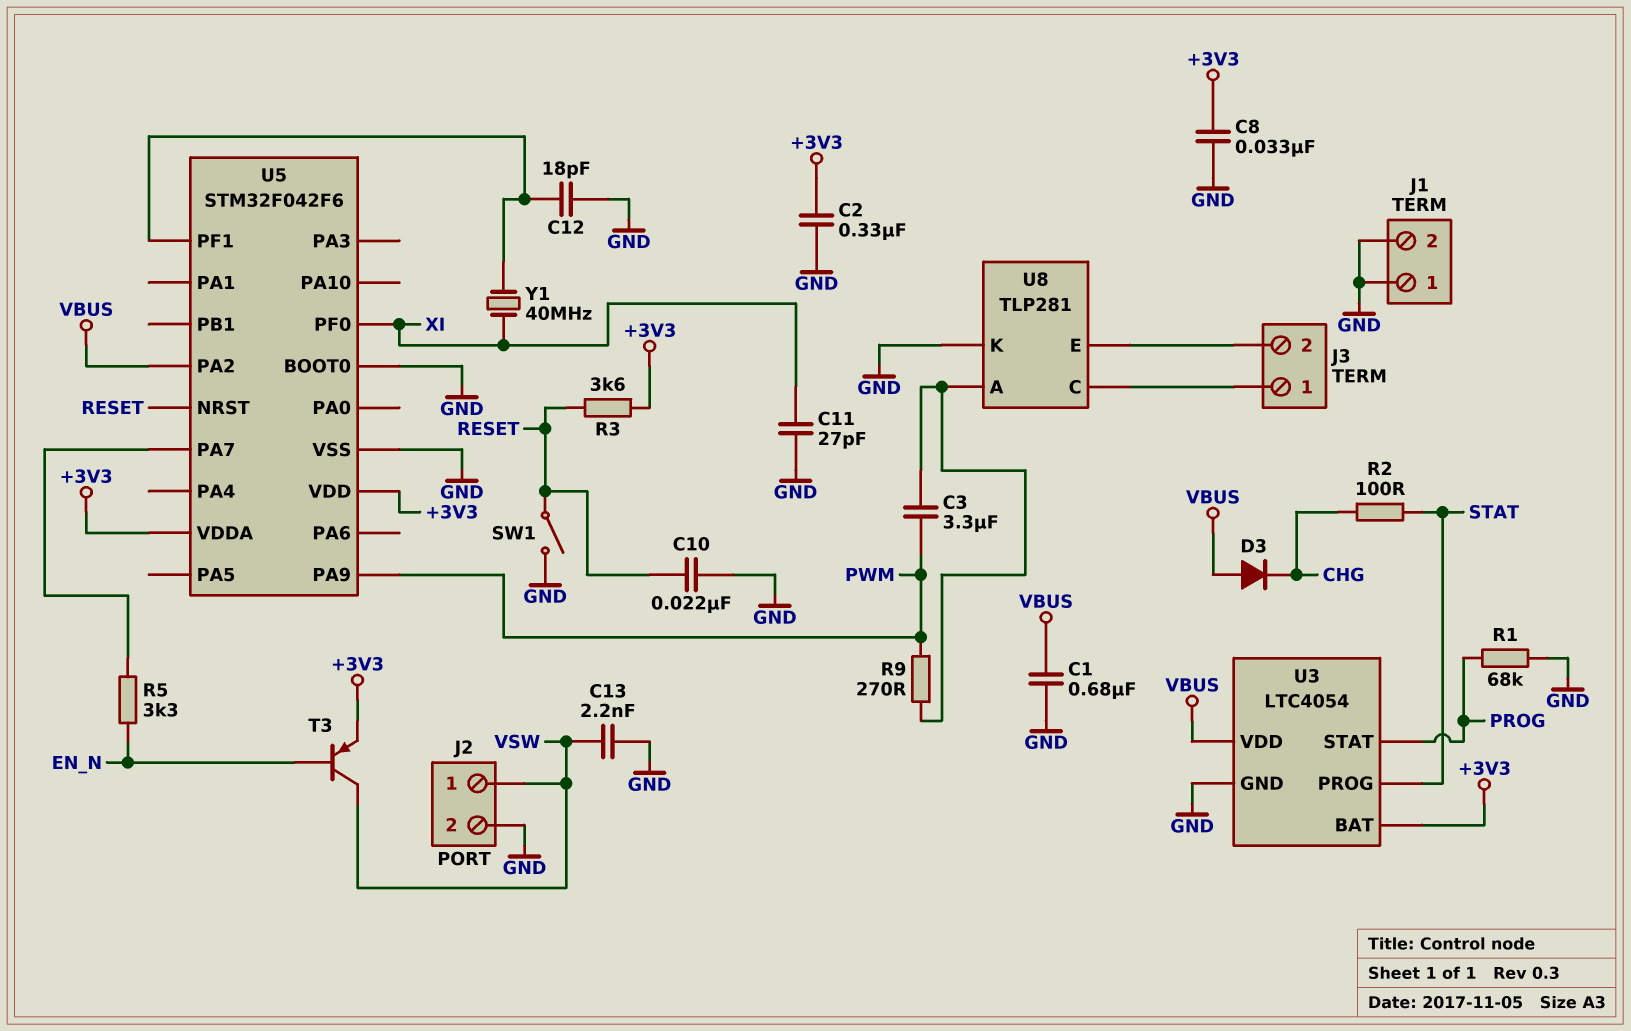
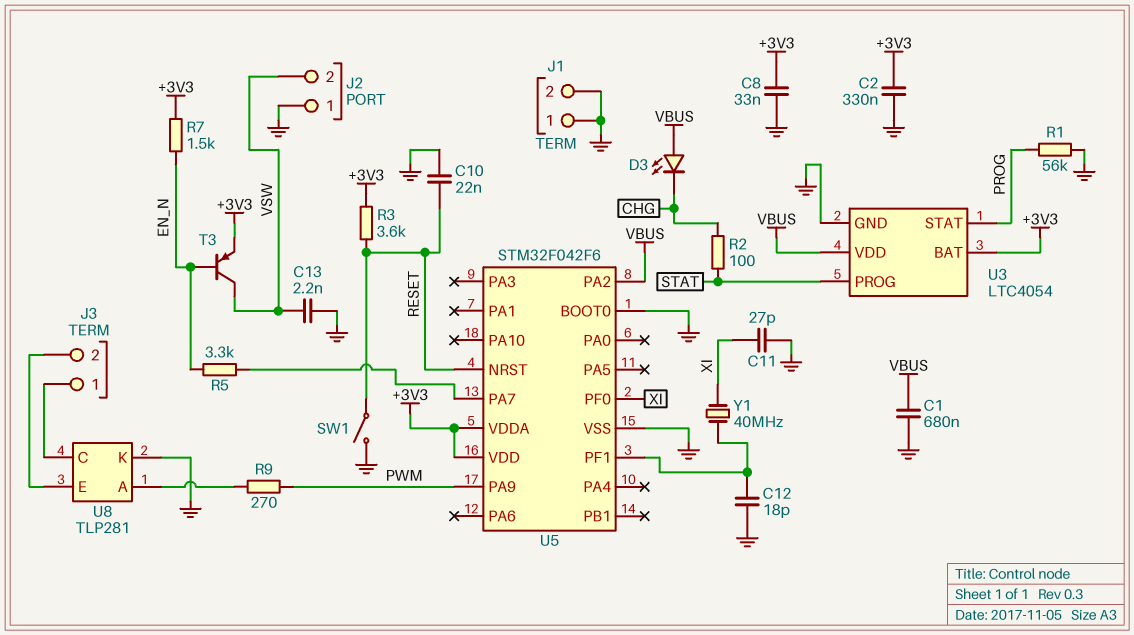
C3: 3.3uF (PWM, U8/A) -> none
D3: diode (A VBUS, K CHG) -> LED (A VBUS, K CHG)
J2 pin 1: VSW -> GND
J2 pin 2: GND -> VSW
R1: 68k (GND, PROG) -> 56k (GND, PROG)
R7: none -> 1.5k (+3V3, EN_N)

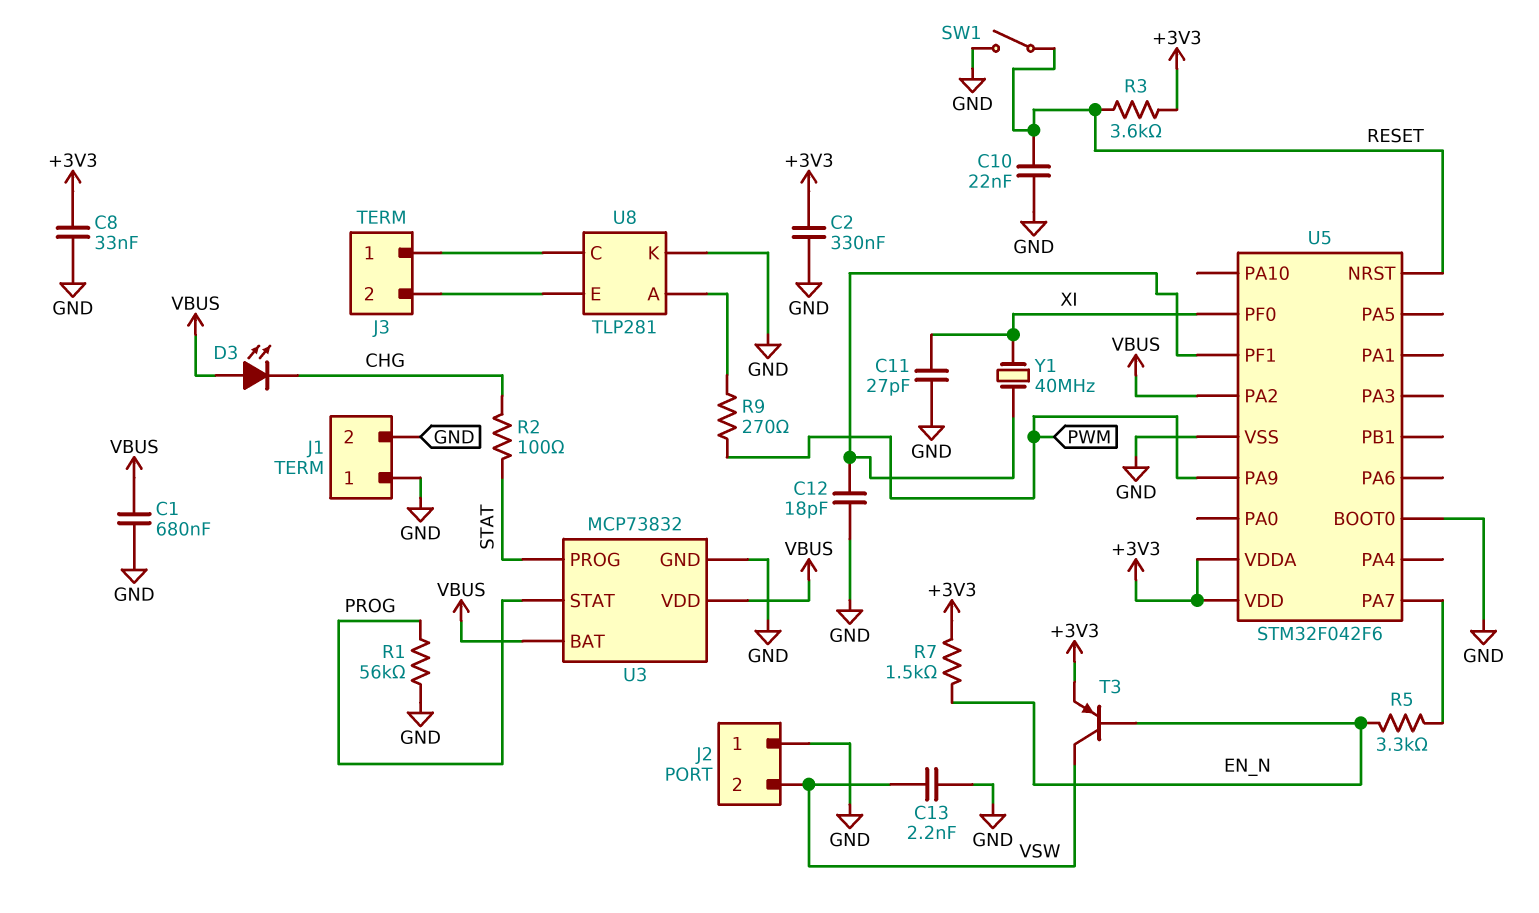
U3: LTC4054 -> MCP73832
U3 pin BAT: +3V3 -> VBUS

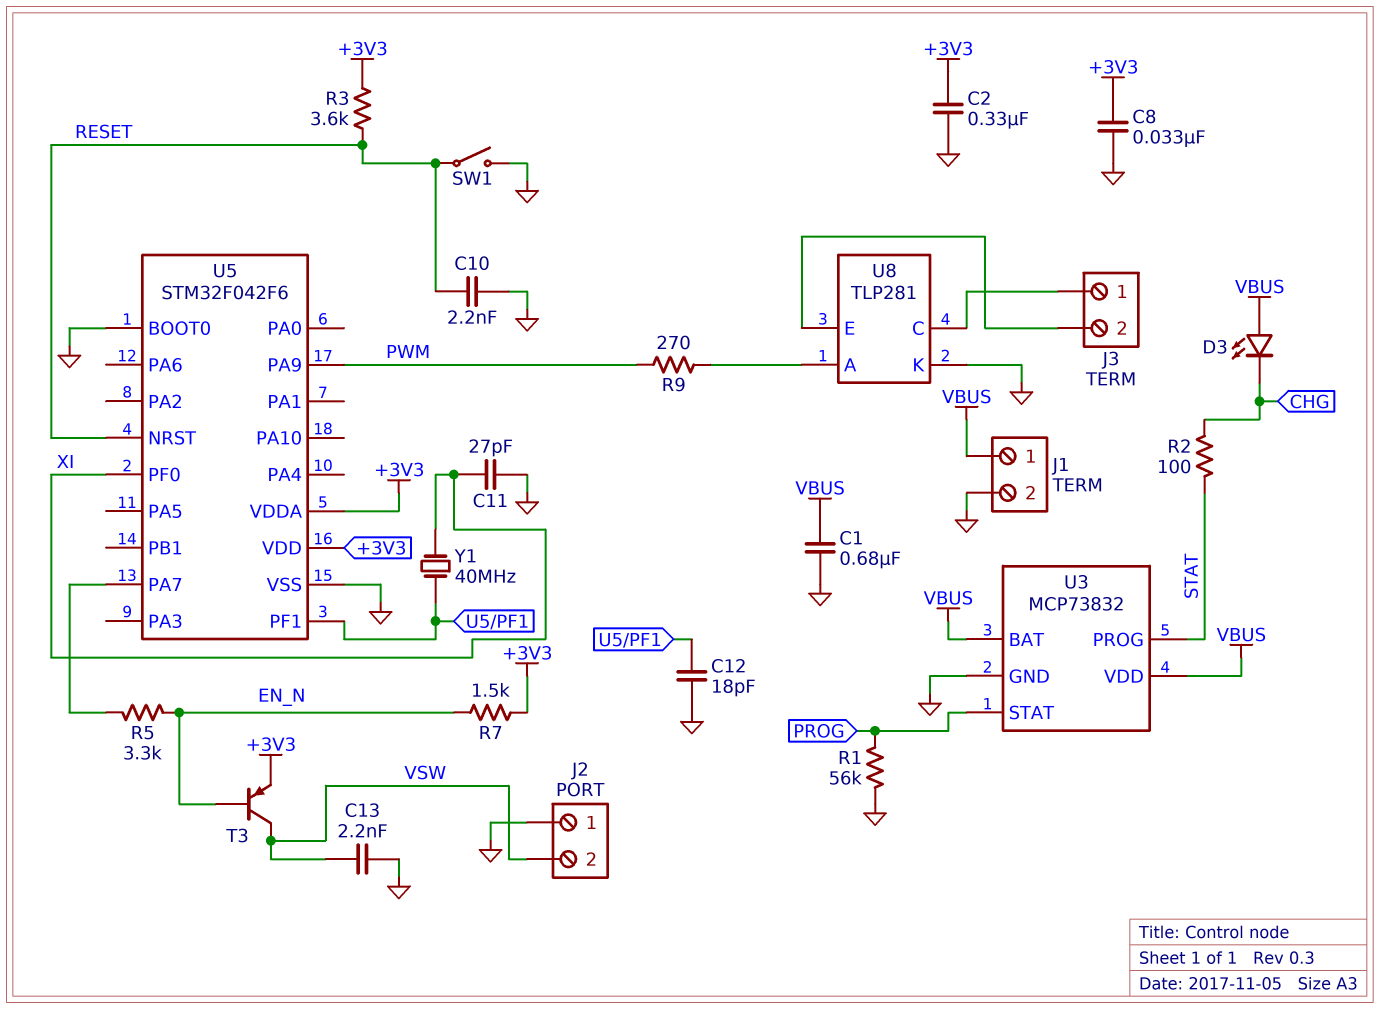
C10: 22nF (GND, RESET) -> 2.2nF (GND, RESET)
J1 pin 1: GND -> VBUS
U5 pin PA2: VBUS -> none

